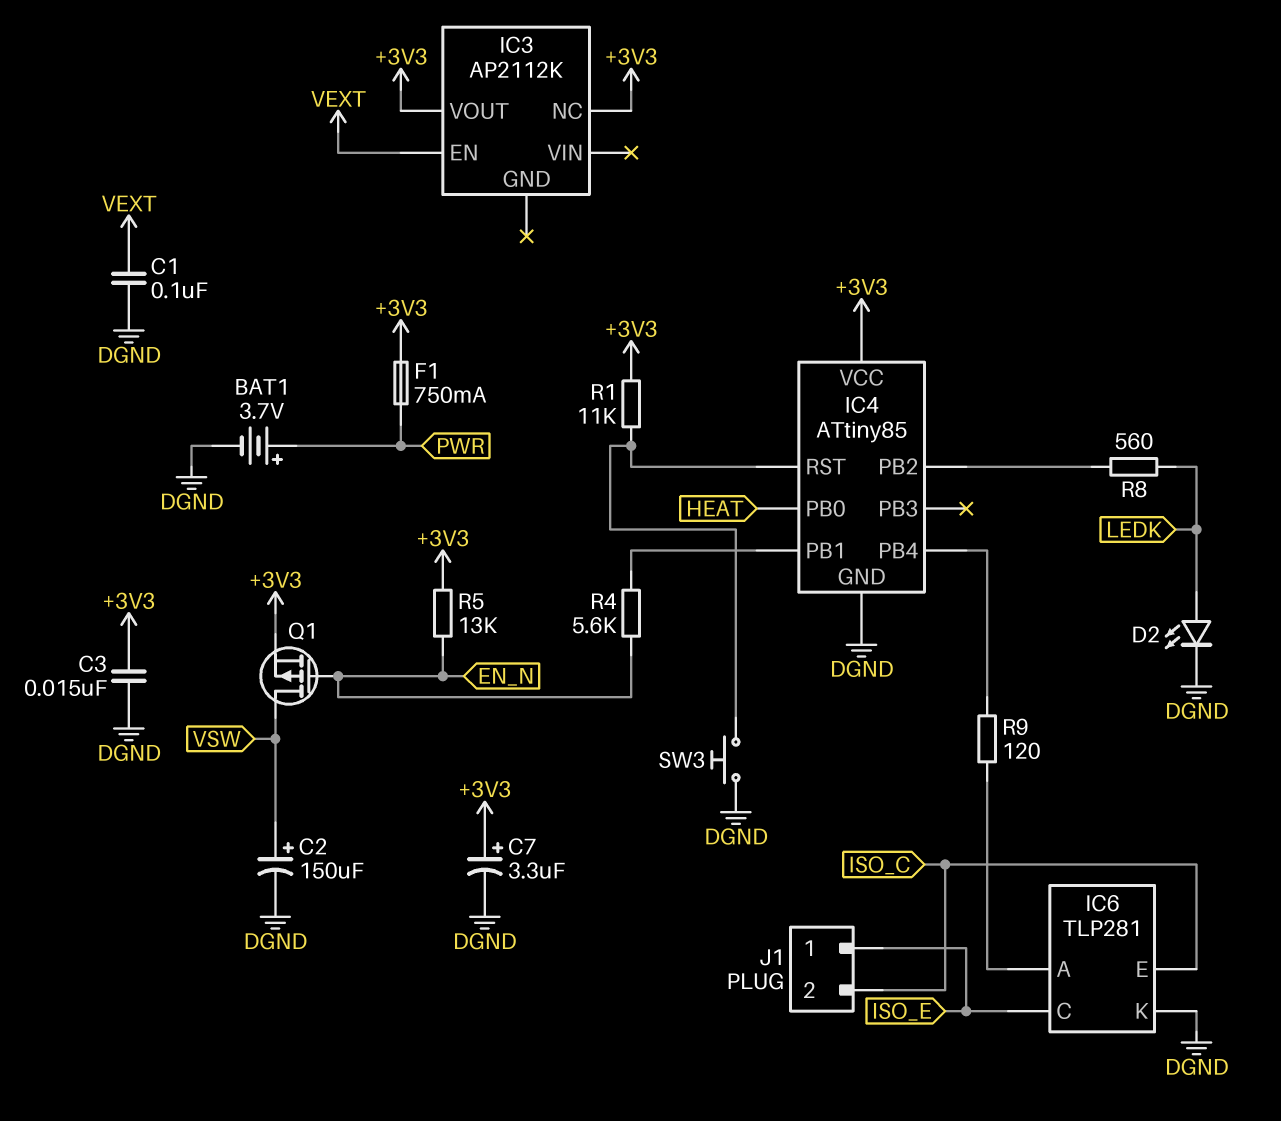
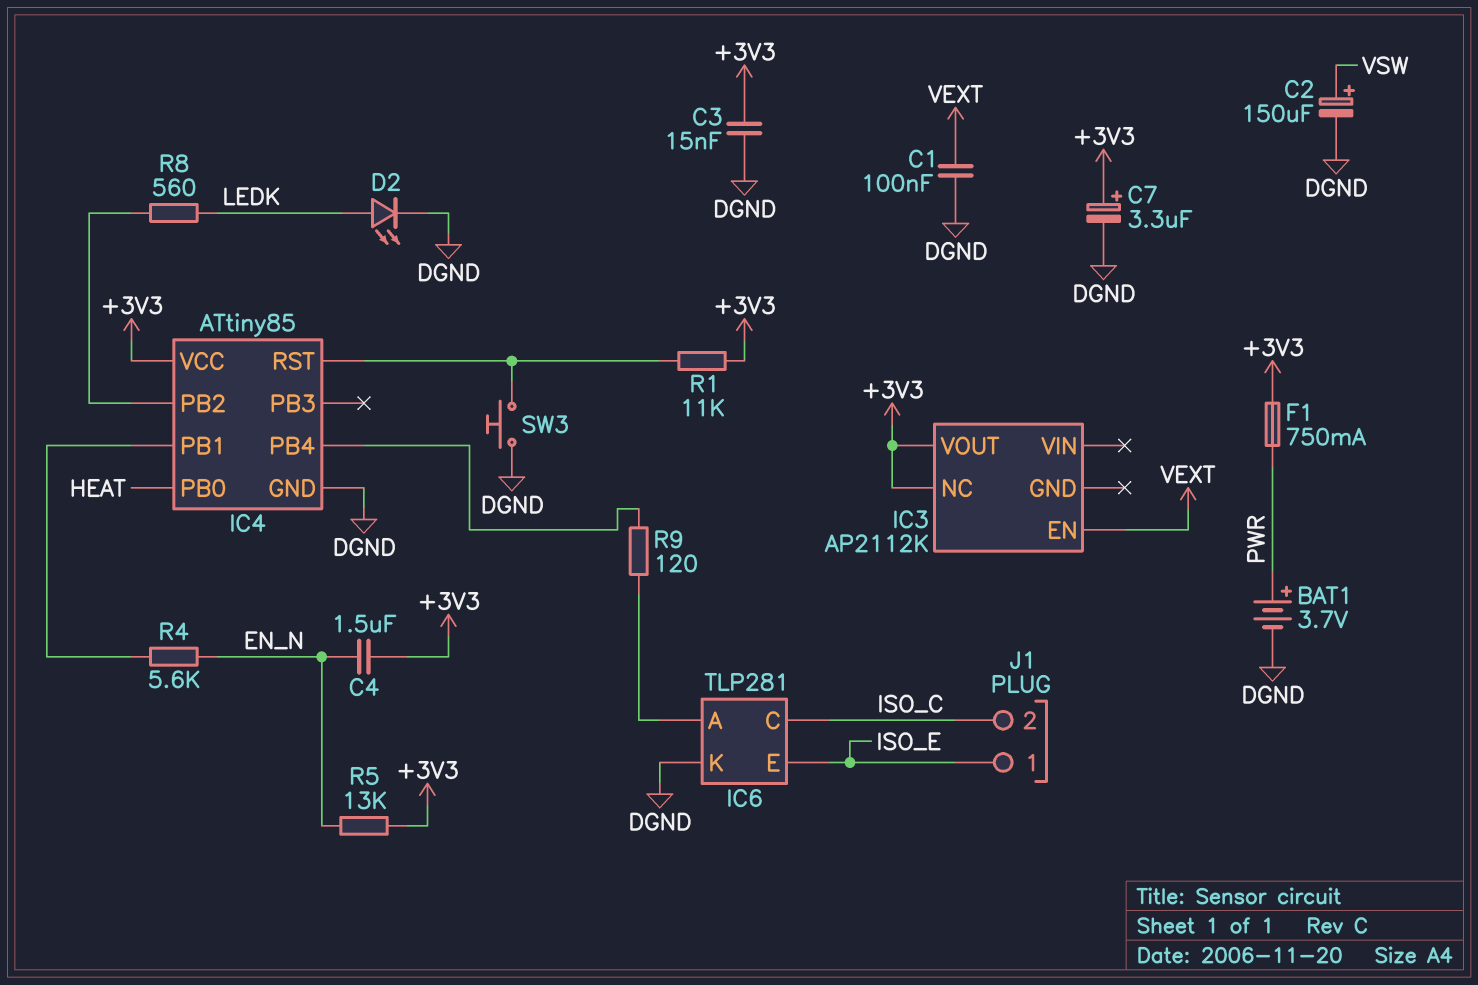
C4: none -> 1.5uF (+3V3, EN_N)
IC6 pin C: ISO_E -> ISO_C
IC6 pin E: ISO_C -> ISO_E
Q1: PMOS (G EN_N, D VSW, S +3V3) -> none

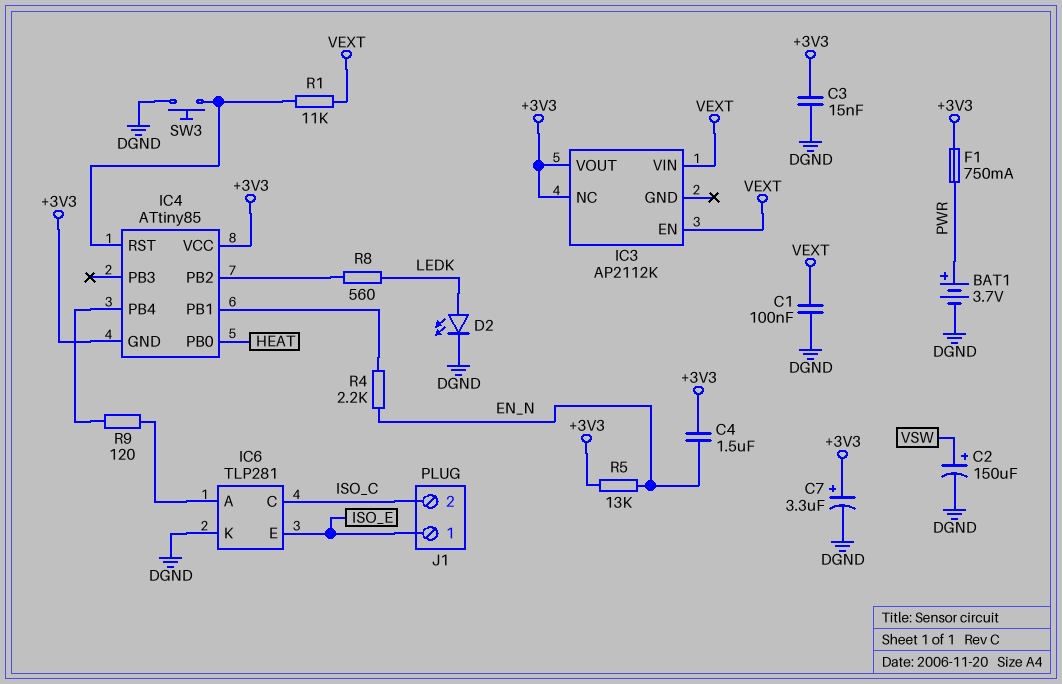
IC3 pin VIN: none -> VEXT
IC4 pin GND: DGND -> +3V3
R1: 11k (+3V3, IC4/RST) -> 11k (IC4/RST, VEXT)
R4: 5.6k (EN_N, IC4/PB1) -> 2.2k (EN_N, IC4/PB1)

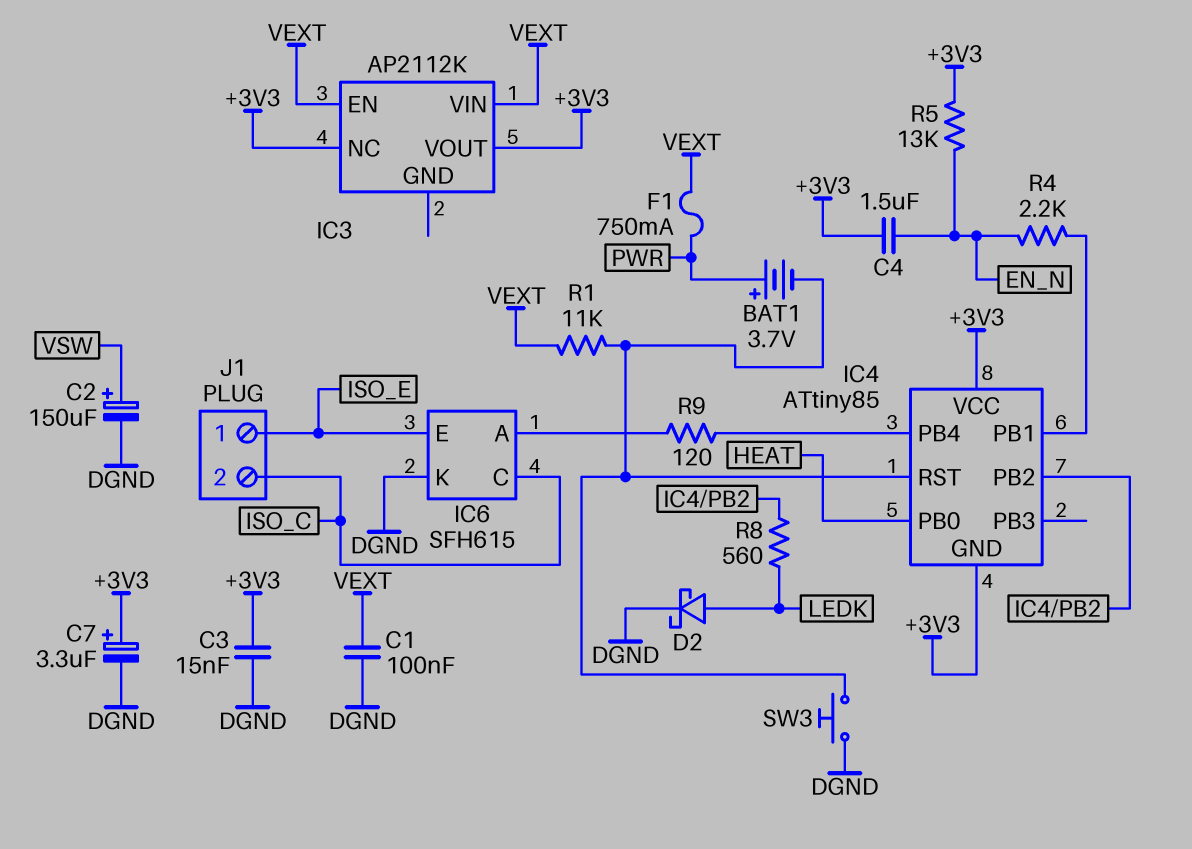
BAT1: 3.7V (plus PWR, minus DGND) -> 3.7V (plus PWR, minus IC4/RST)
D2: LED (A LEDK, K DGND) -> schottky (A LEDK, K DGND)
F1: 750mA (+3V3, PWR) -> 750mA (PWR, VEXT)
IC6: TLP281 -> SFH615

